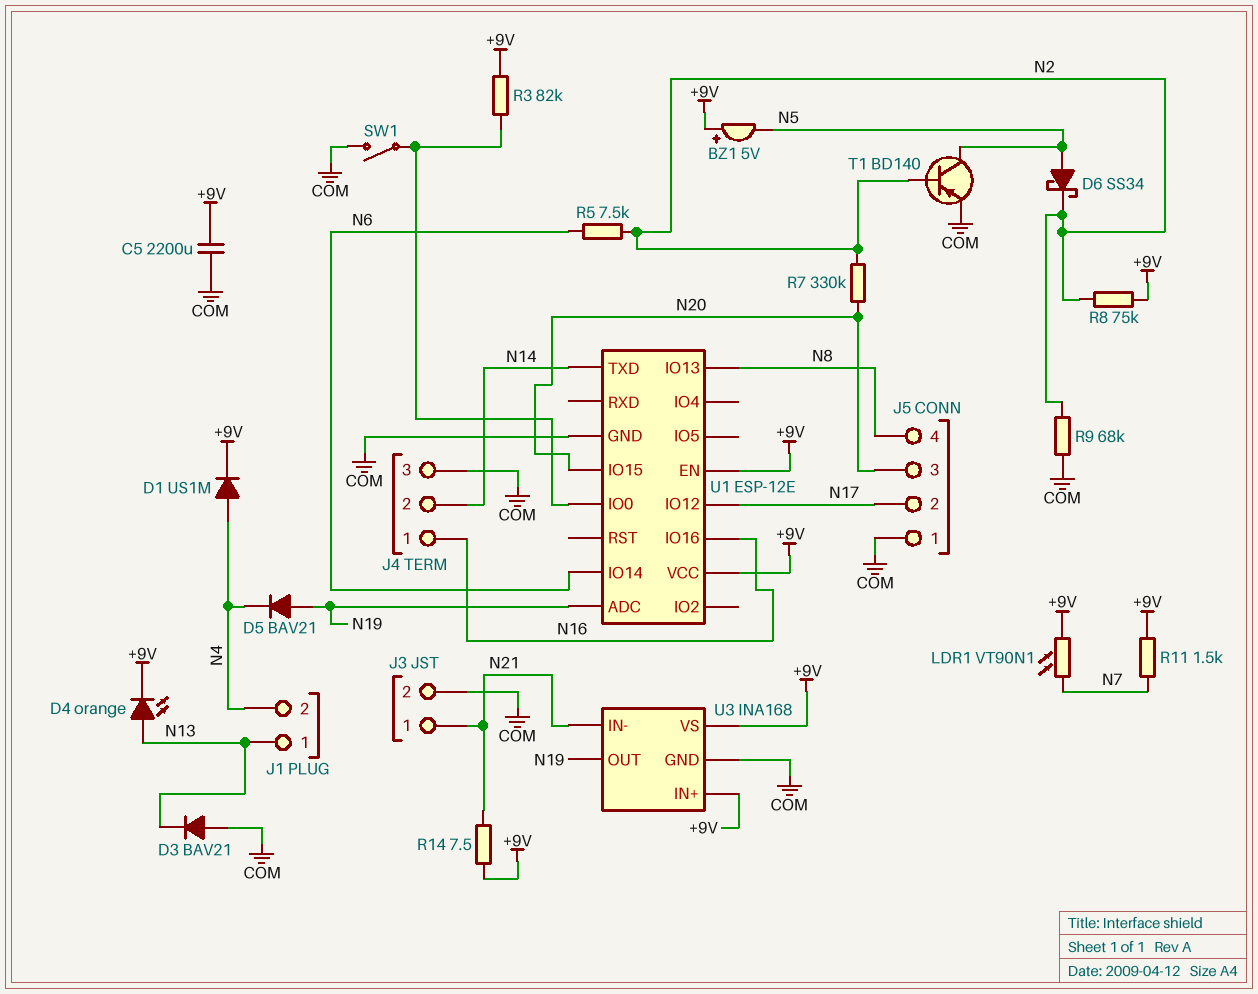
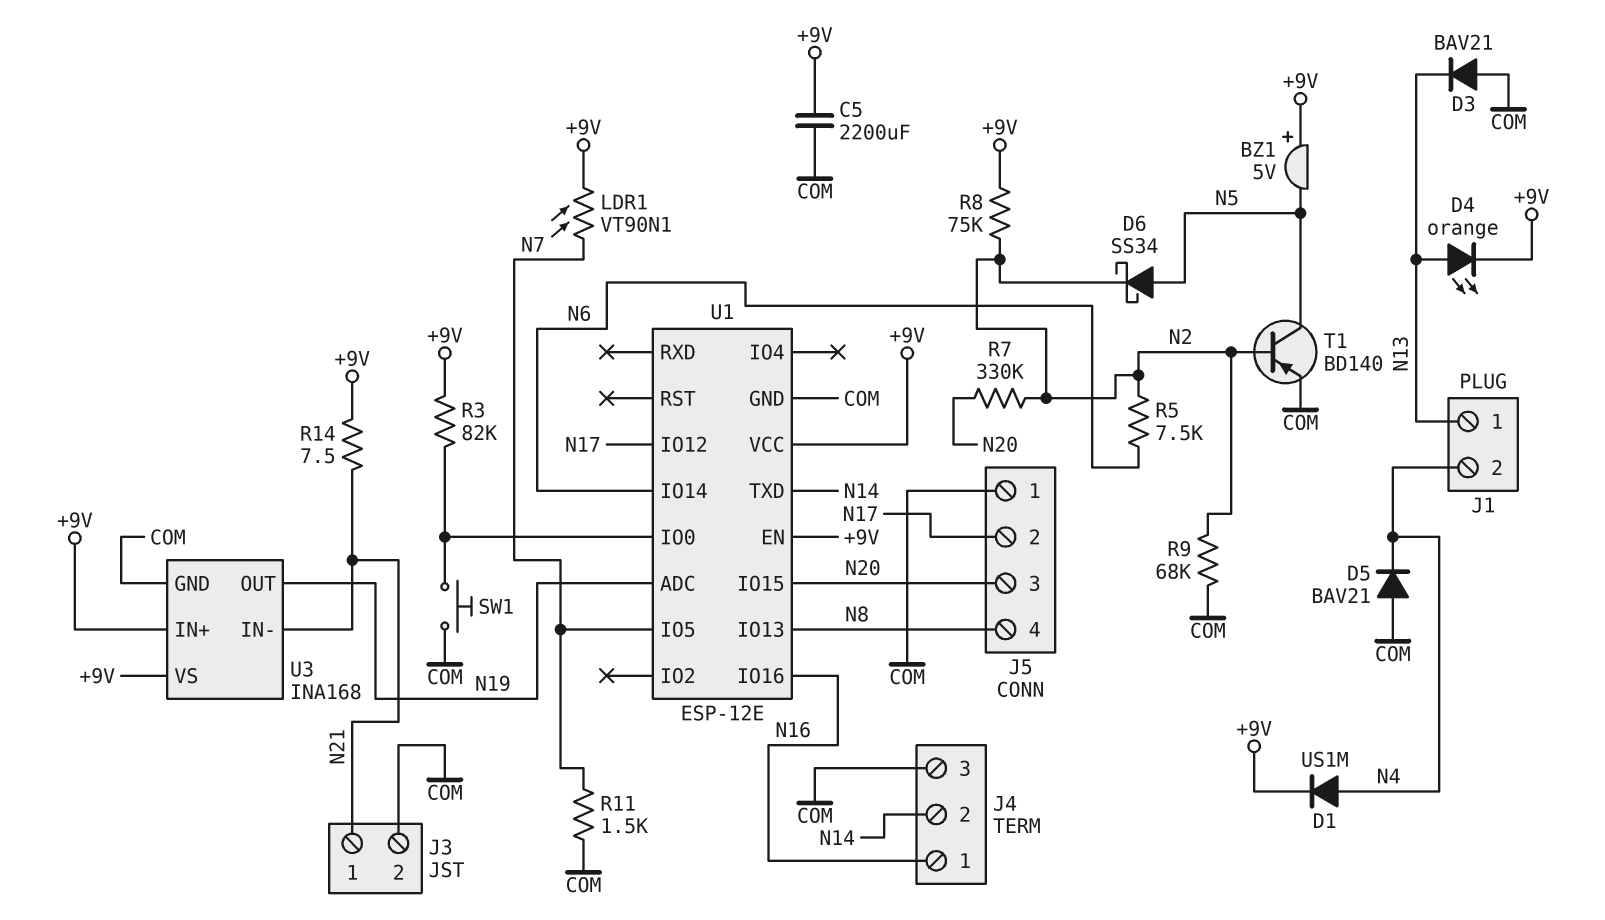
D5: diode BAV21 (A N19, K N4) -> diode BAV21 (A COM, K N4)
R11: 1.5k (+9V, N7) -> 1.5k (COM, N7)
SW1: switch (COM, U1/IO0) -> button (COM, U1/IO0)
U1 pin IO5: none -> N7

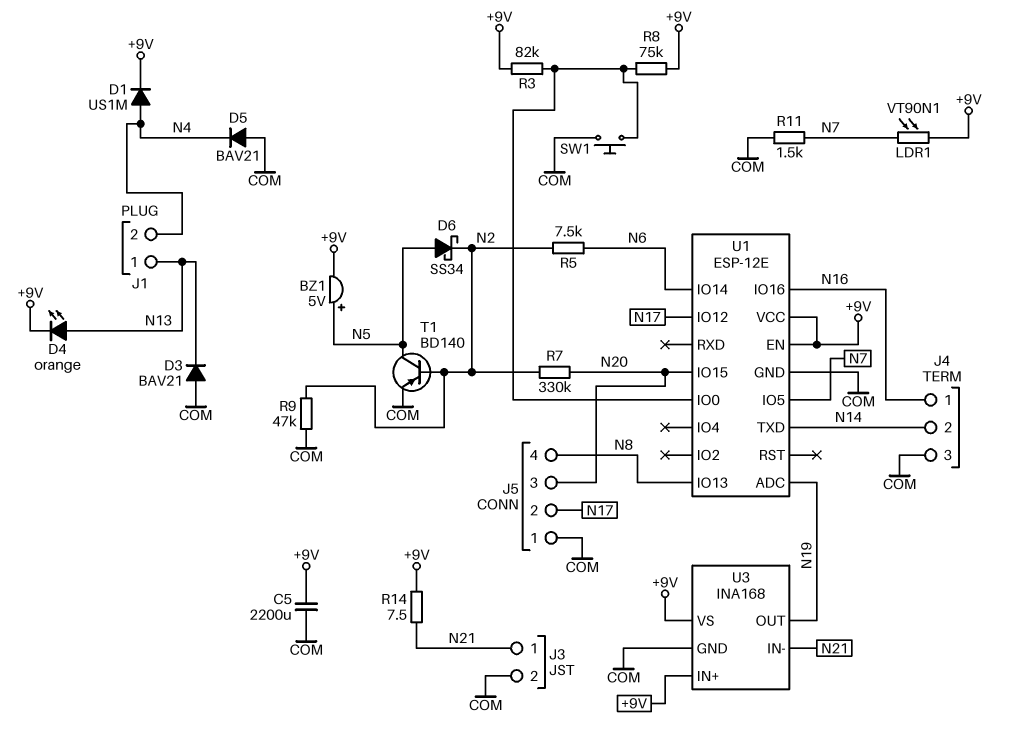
BZ1: buzzer 5V (plus +9V, minus N5) -> buzzer 5V (plus N5, minus +9V)
R8: 75k (+9V, N2) -> 75k (+9V, U1/IO0)
R9: 68k (COM, N2) -> 47k (COM, N2)

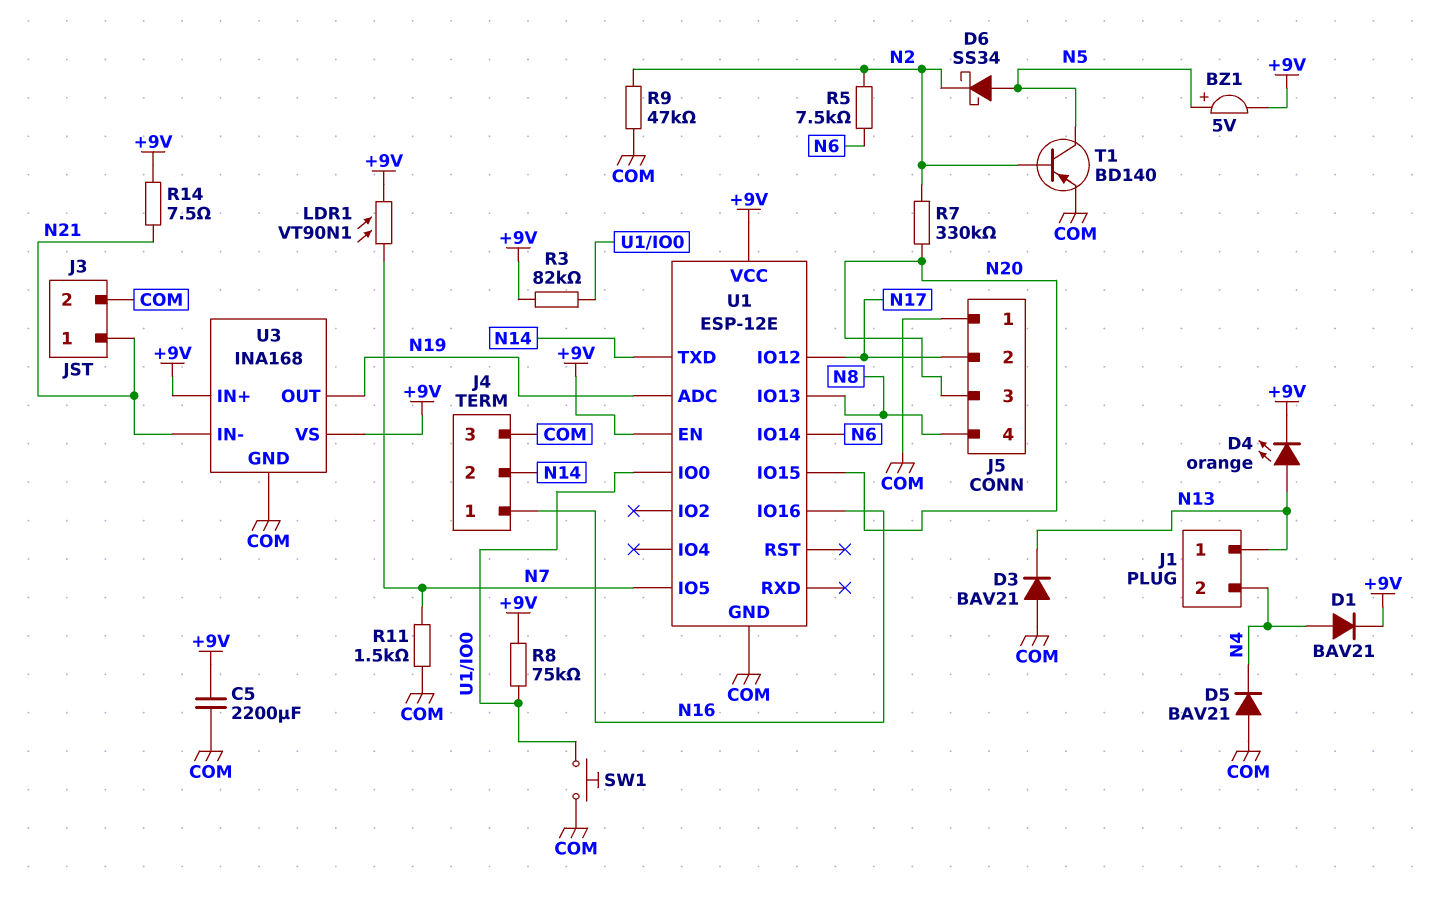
D1: diode US1M (A N4, K +9V) -> diode BAV21 (A N4, K +9V)

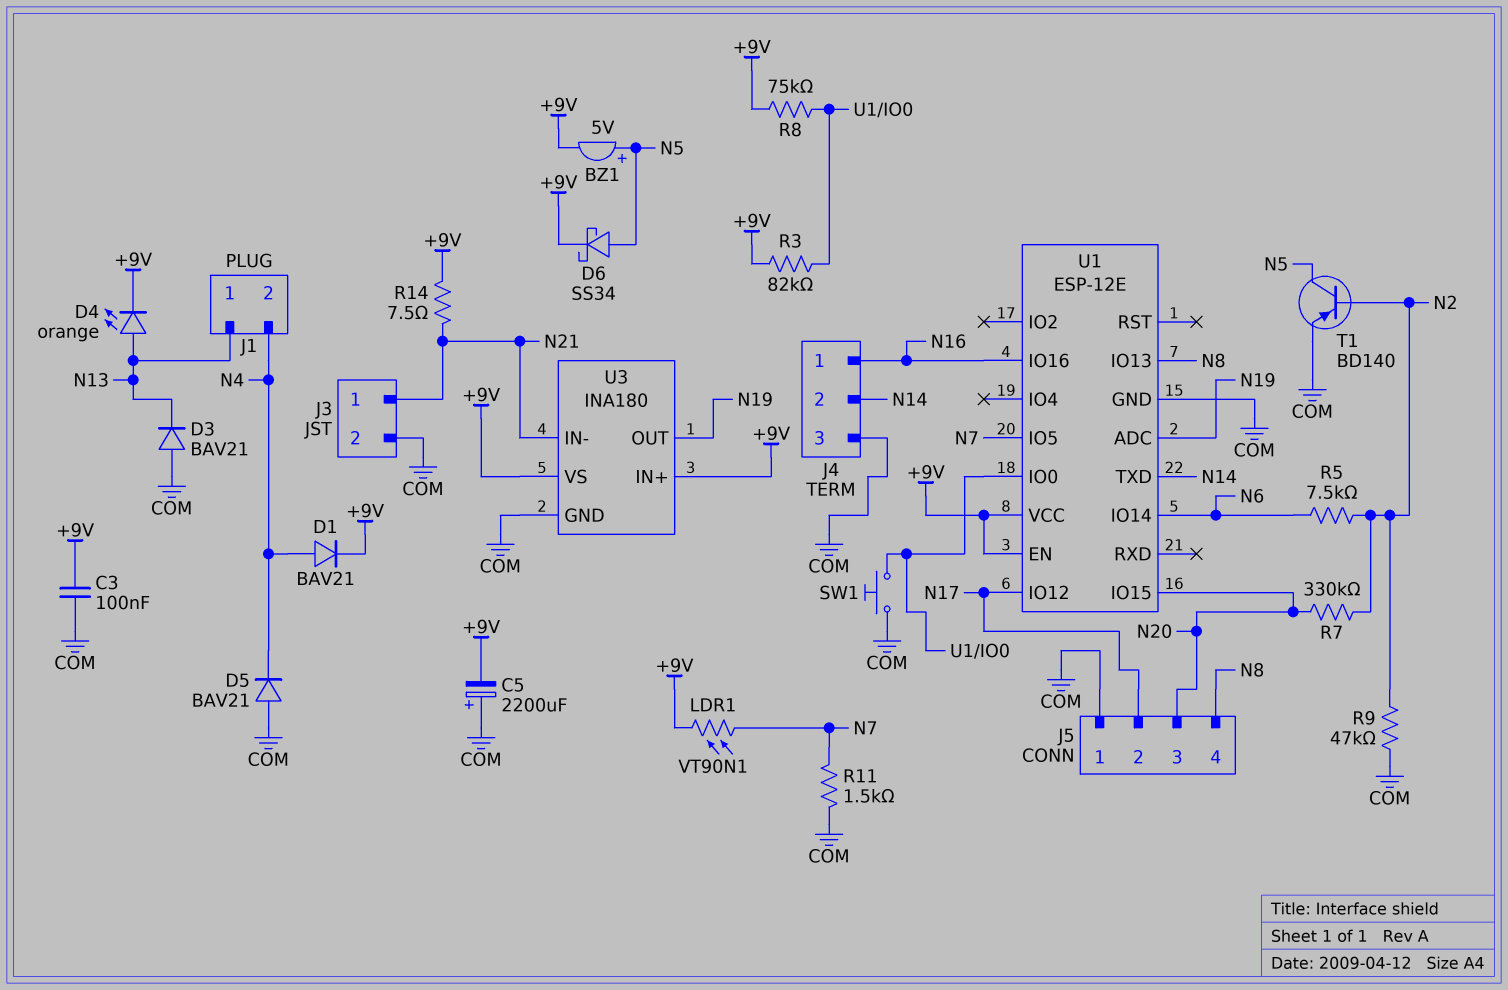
C3: none -> 100nF (+9V, COM)
C5: 2200uF (+9V, COM) -> 2200uF (plus COM, minus +9V)
D6: schottky SS34 (A N5, K N2) -> schottky SS34 (A N5, K +9V)
U3: INA168 -> INA180

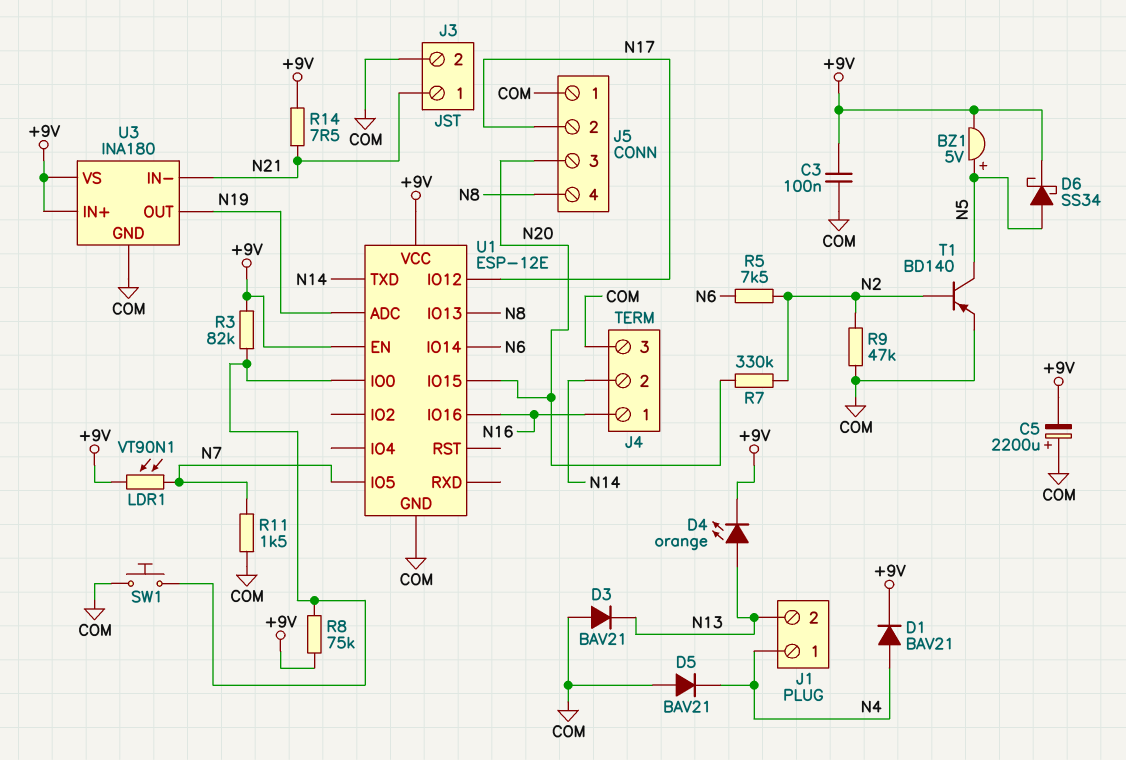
J1 pin 1: N13 -> N4
J1 pin 2: N4 -> N13

